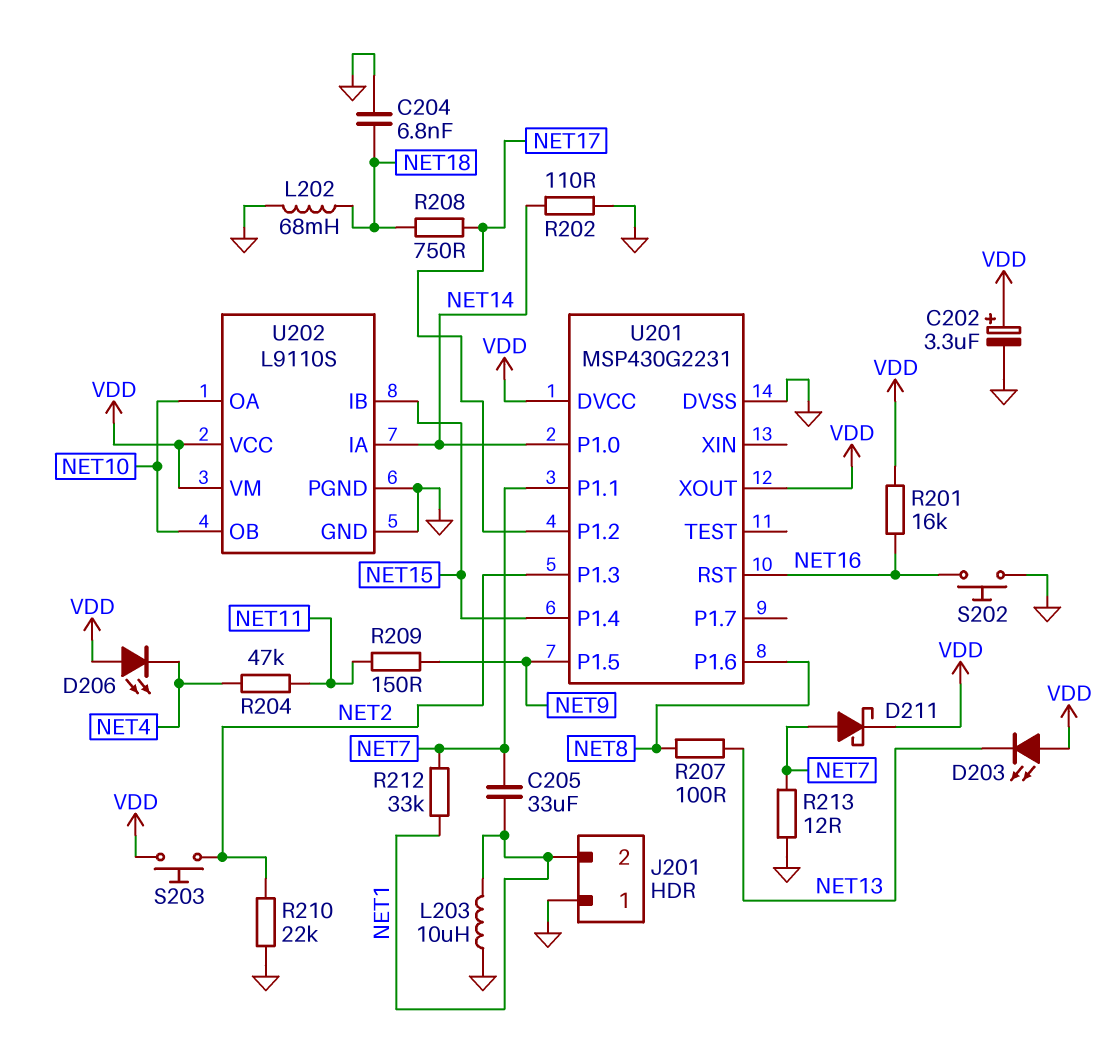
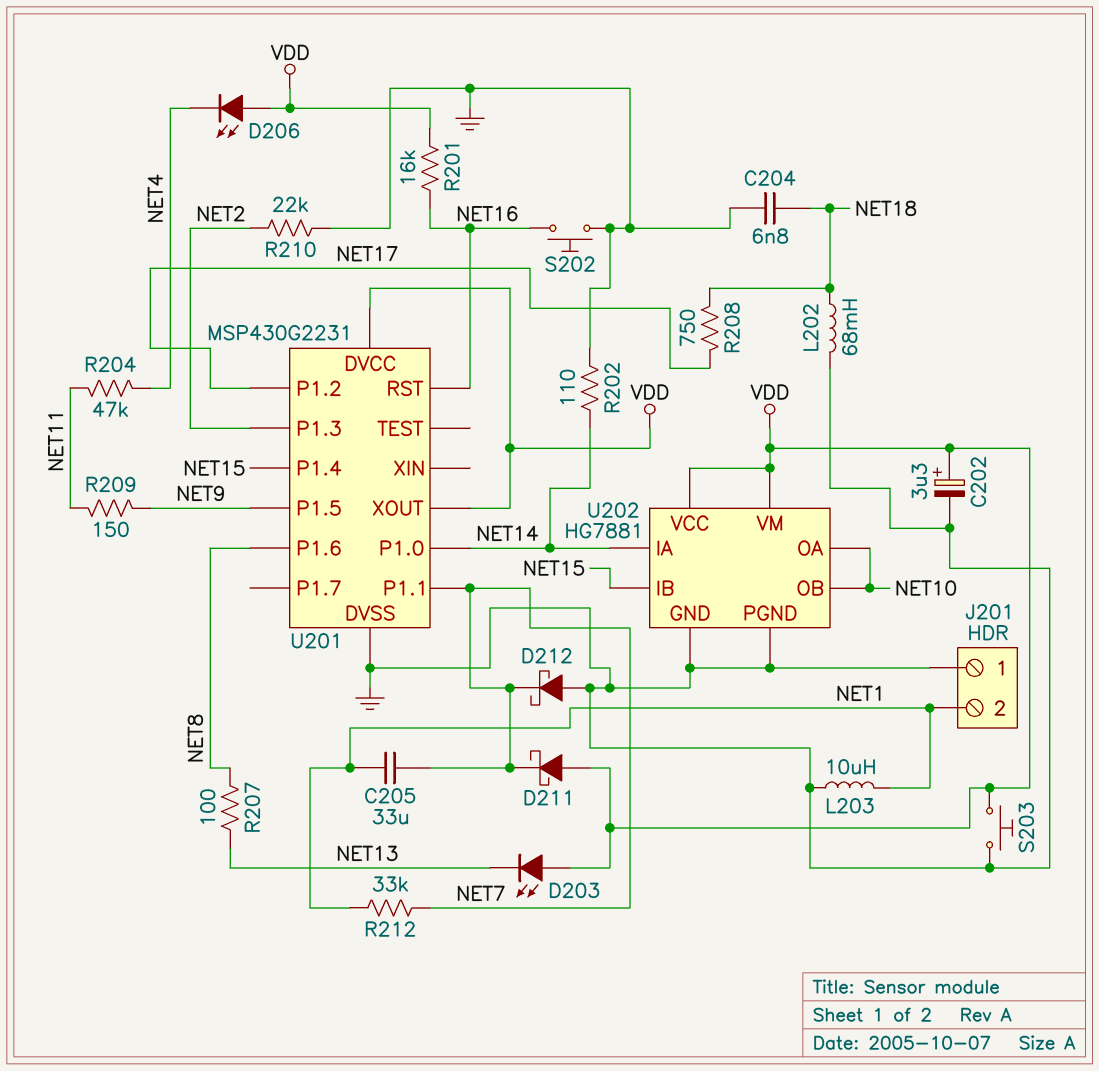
D211: schottky (A NET7, K VDD) -> schottky (A VDD, K NET7)
D212: none -> schottky (A GND, K NET7)
R213: 12 (GND, NET7) -> none
S203: button (NET2, VDD) -> button (GND, VDD)
U202: L9110S -> HG7881

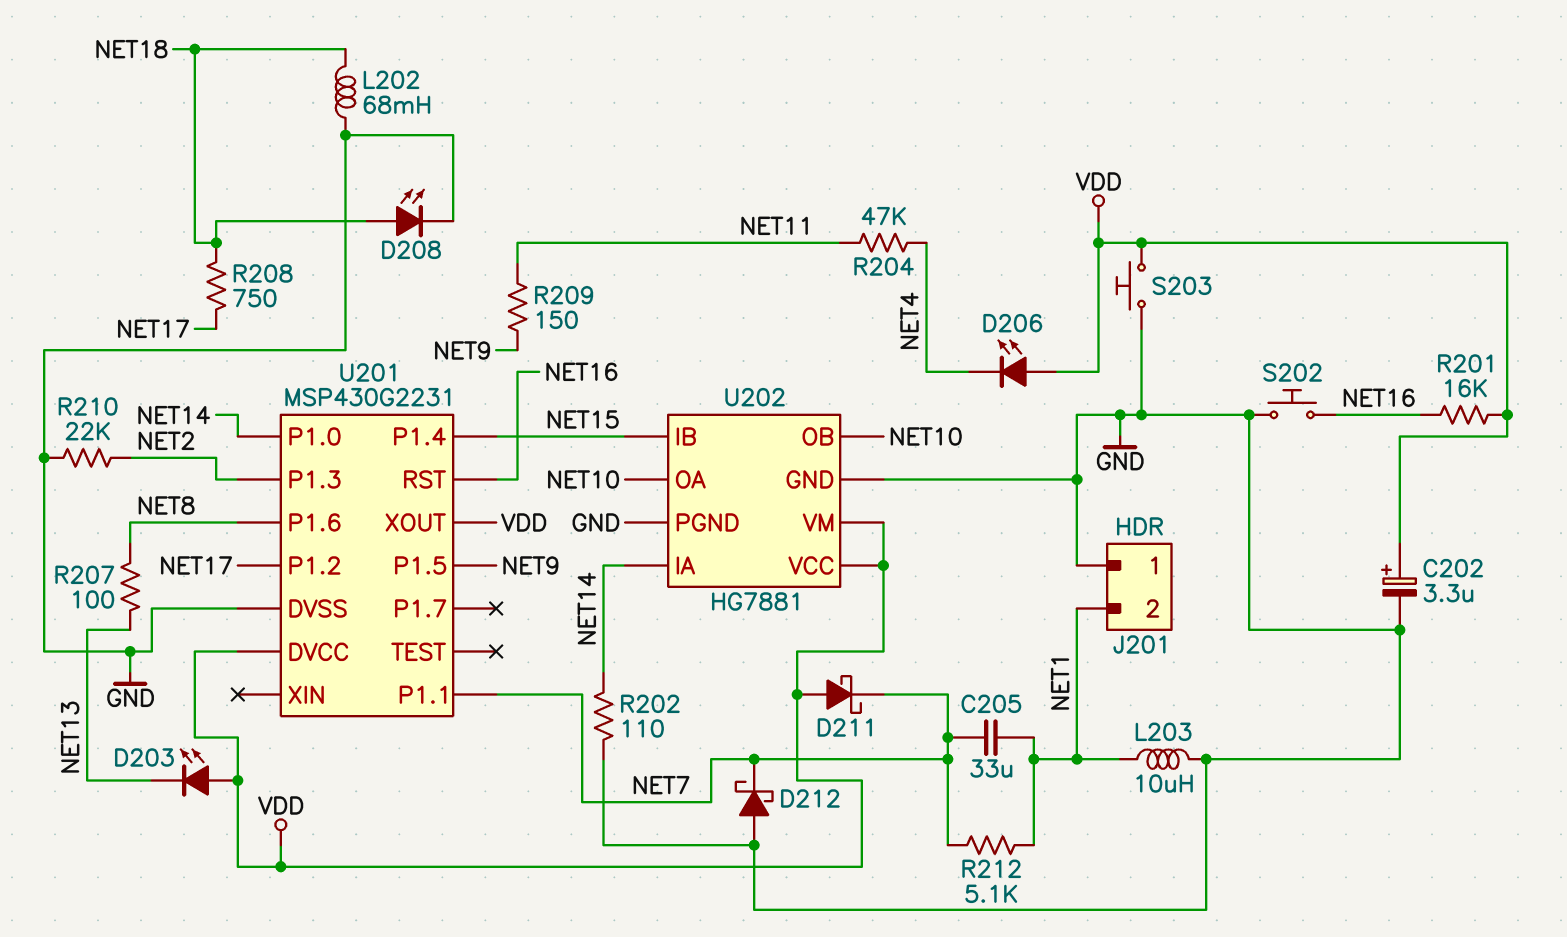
C204: 6.8nF (GND, NET18) -> none
D208: none -> LED (A NET18, K GND)
R212: 33k (NET1, NET7) -> 5.1k (NET1, NET7)

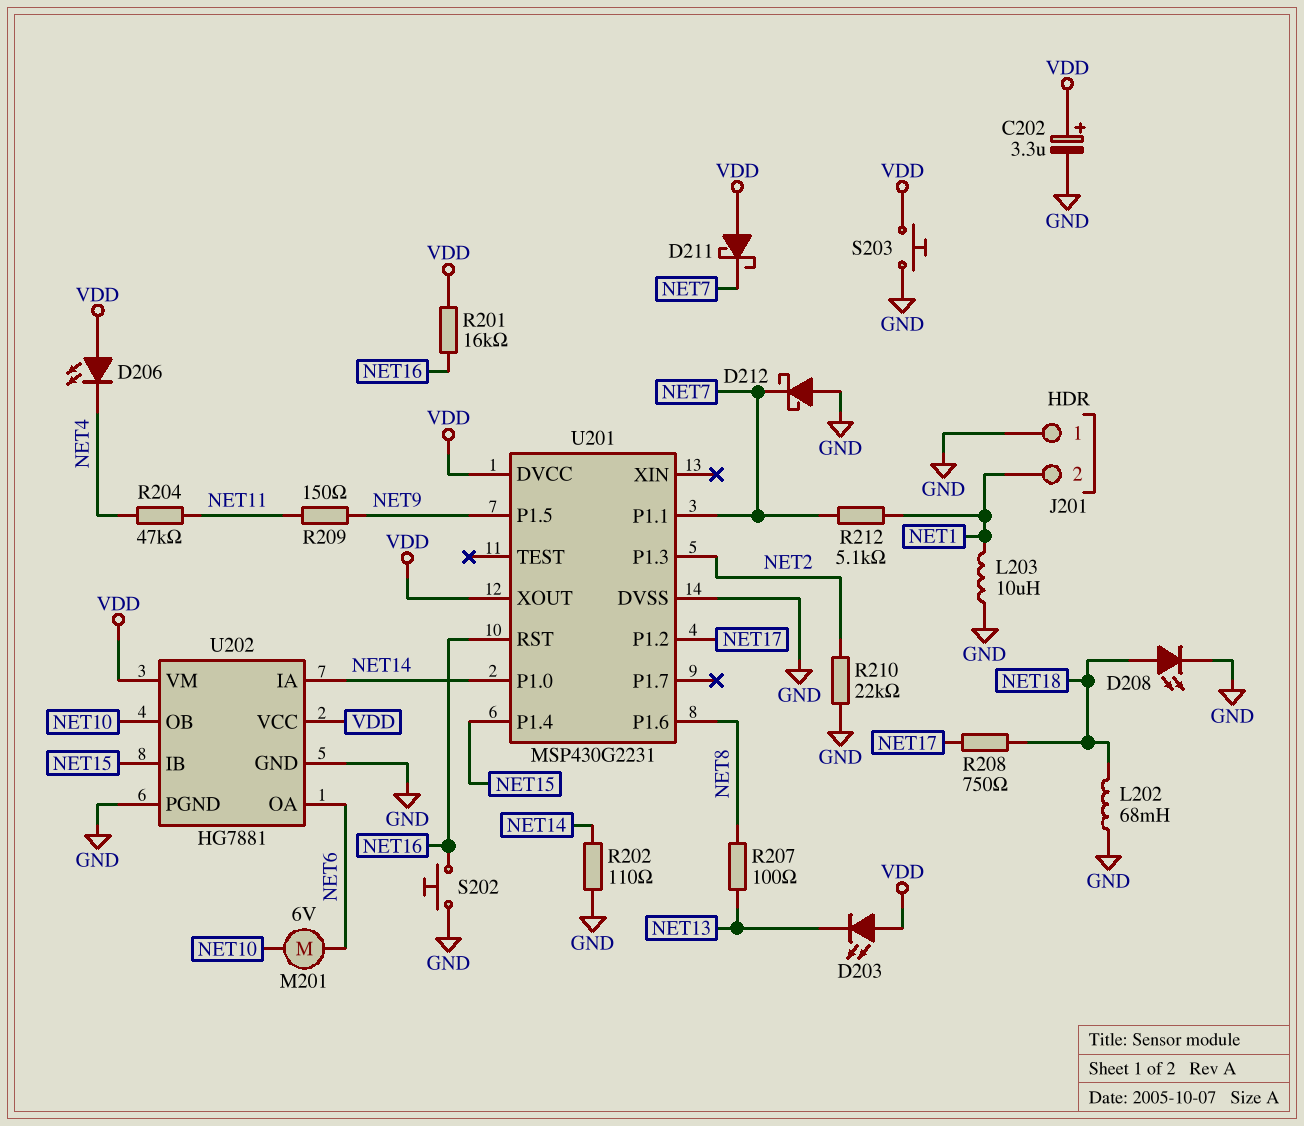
C205: 33uF (NET1, NET7) -> none
M201: none -> motor 6V (NET6, NET10)
U202 pin OA: NET10 -> NET6

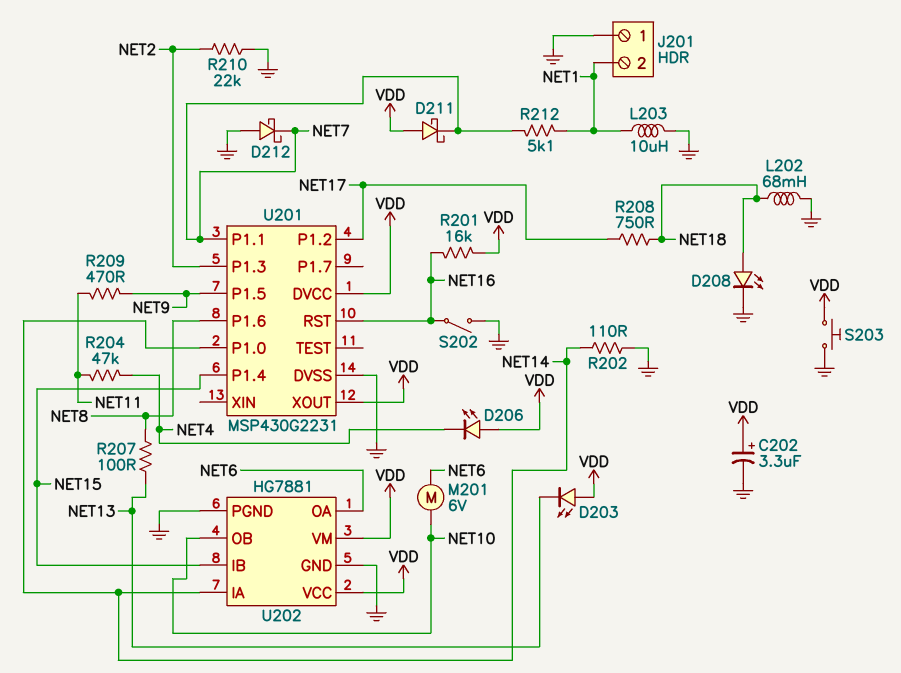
R209: 150 (NET9, NET11) -> 470 (NET9, NET11)
S202: button (GND, NET16) -> switch (GND, NET16)

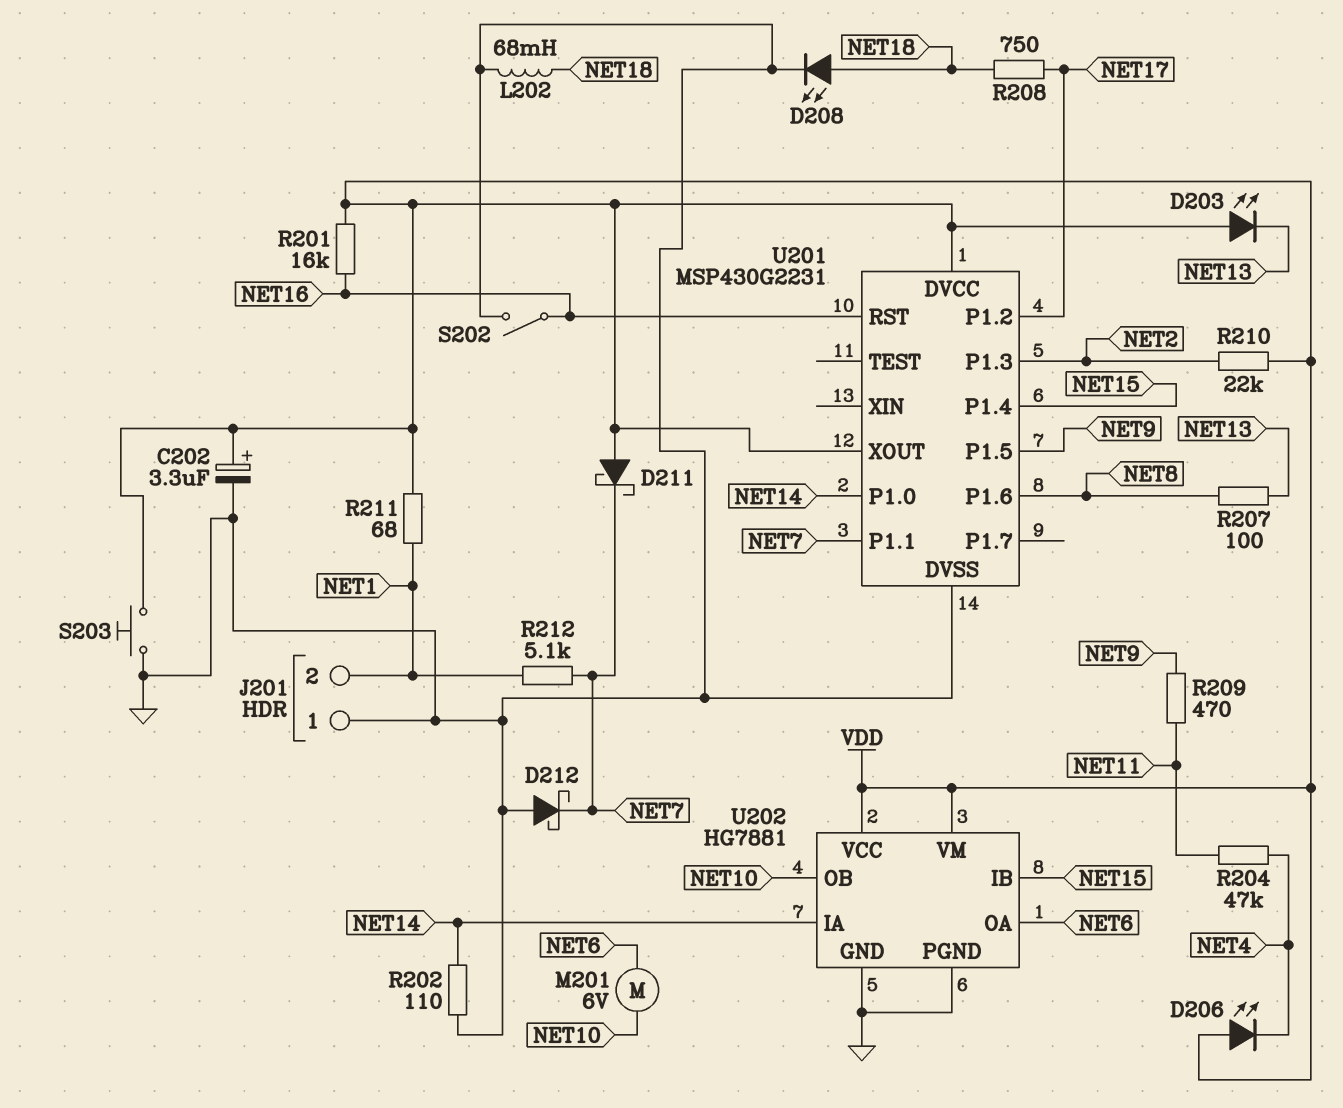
L203: 10uH (GND, NET1) -> none
R210: 22k (GND, NET2) -> 22k (NET2, VDD)
R211: none -> 68 (NET1, VDD)

